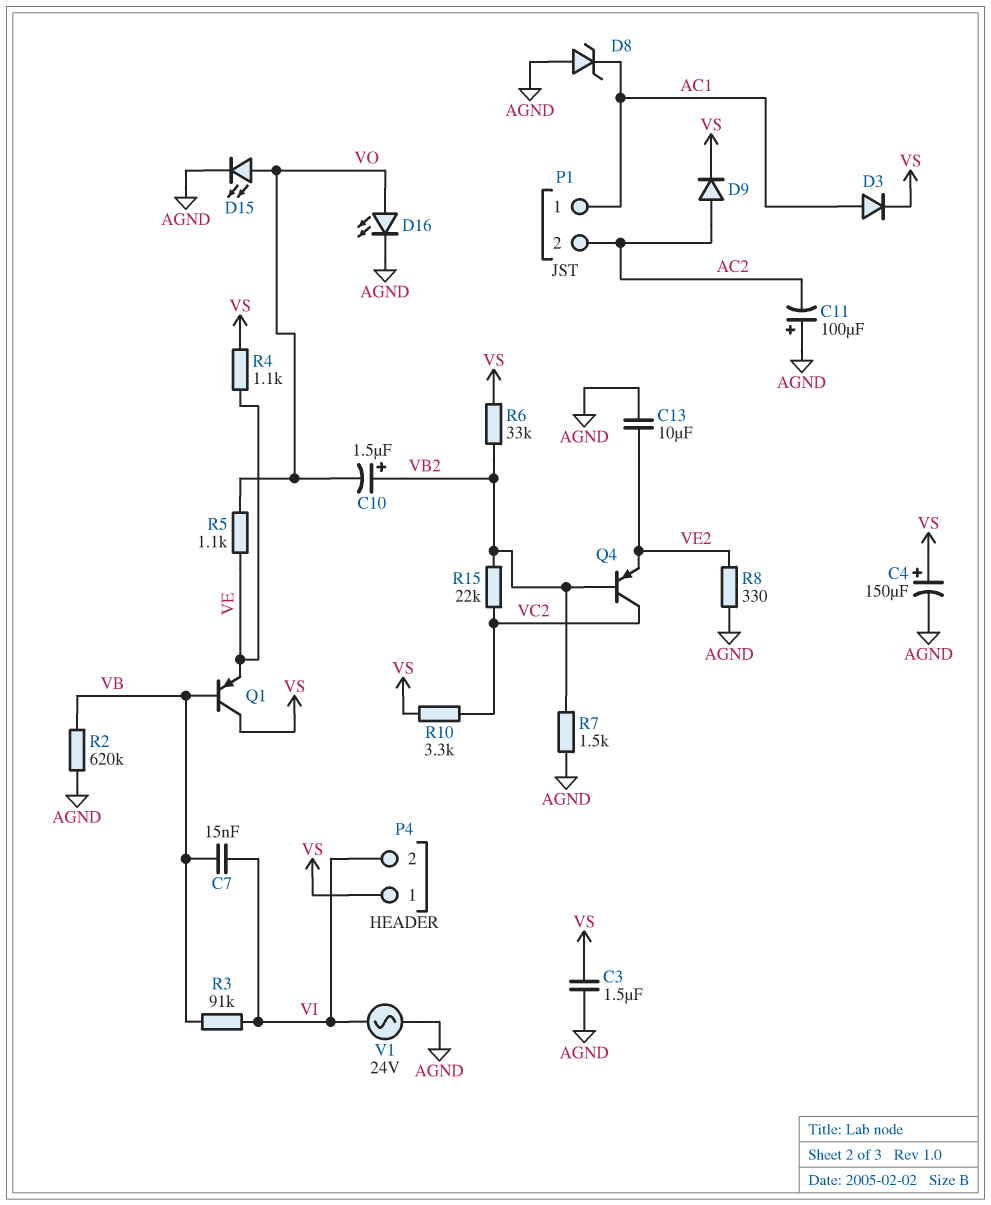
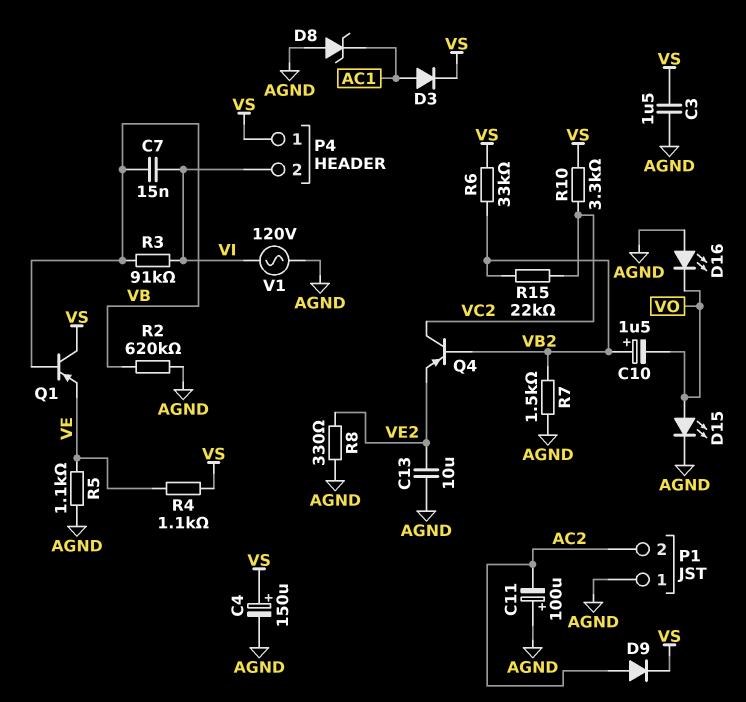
D16: LED (A VO, K AGND) -> LED (A AGND, K VO)
P1 pin 1: AC1 -> AGND
R5: 1.1k (VE, VO) -> 1.1k (AGND, VE)
V1: AC 24V (AGND, VI) -> AC 120V (AGND, VI)

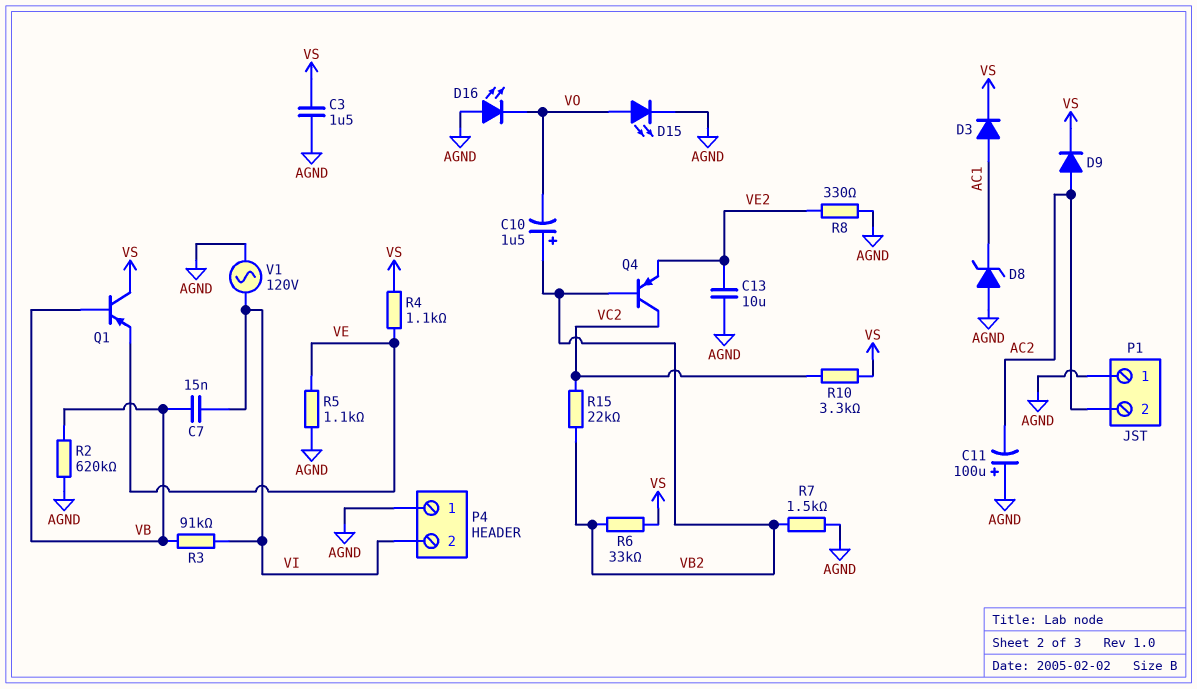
C4: 150uF (plus VS, minus AGND) -> none
P4 pin 1: VS -> AGND

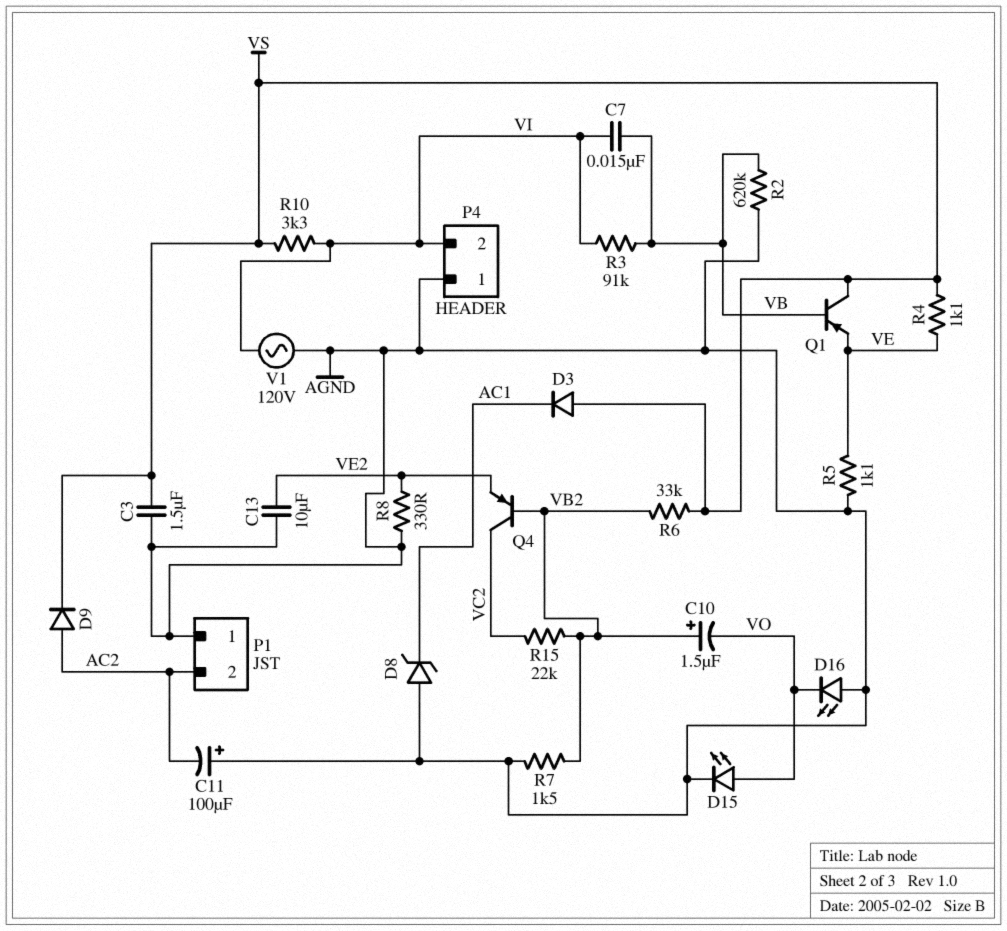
D3: diode (A AC1, K VS) -> diode (A VS, K AC1)
R10: 3.3k (VC2, VS) -> 3.3k (VI, VS)

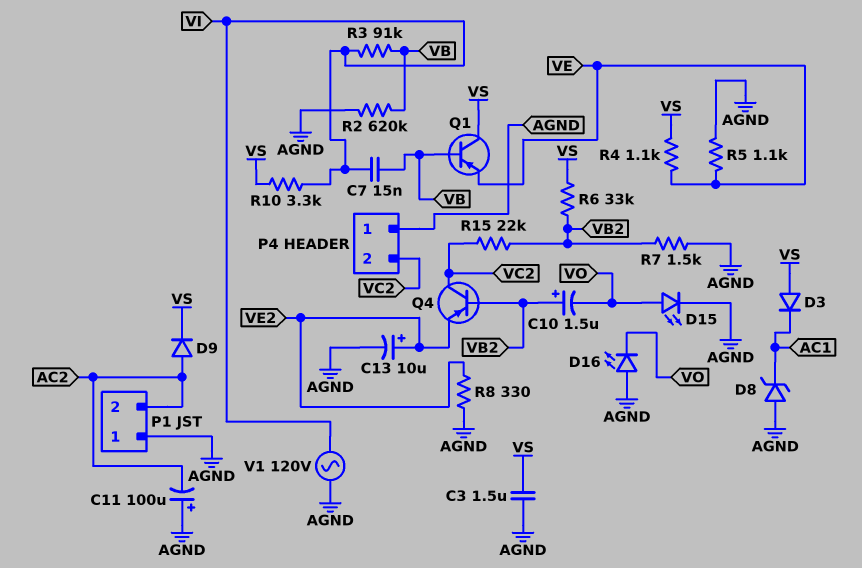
C13: 10uF (AGND, VE2) -> 10uF (plus VE2, minus AGND)
P4 pin 2: VI -> VC2

